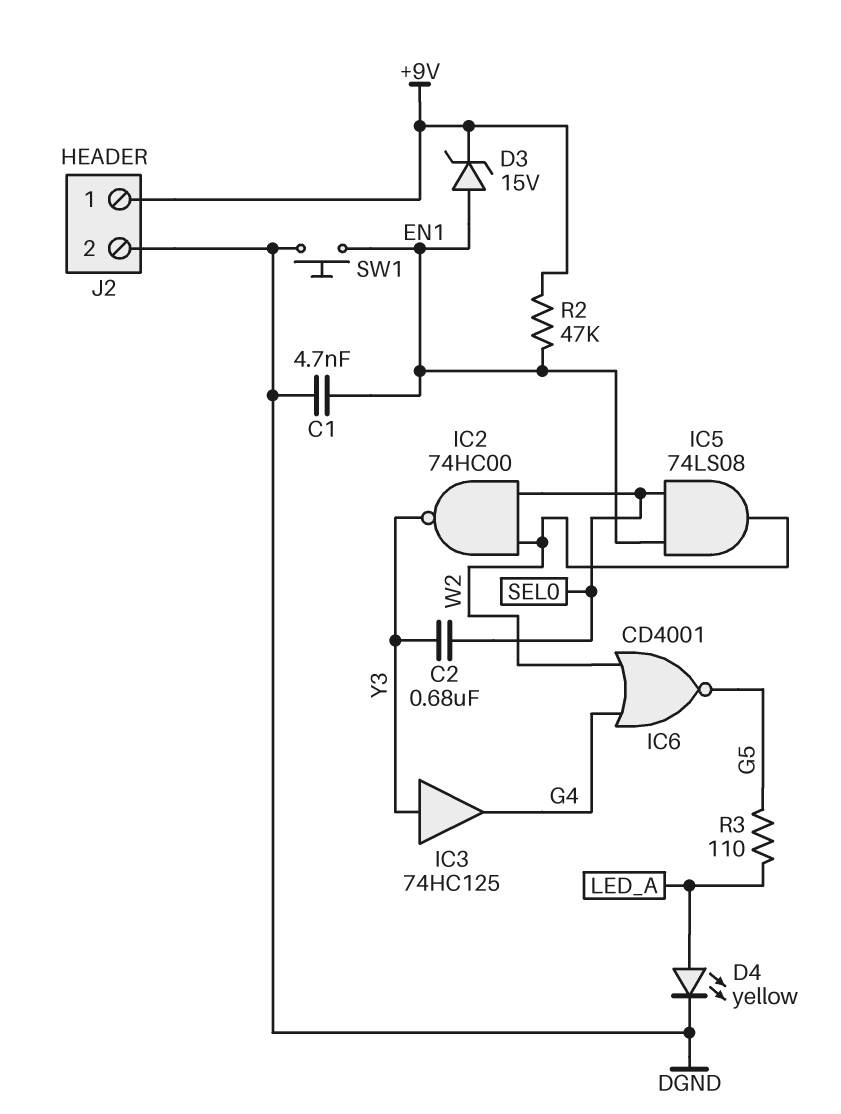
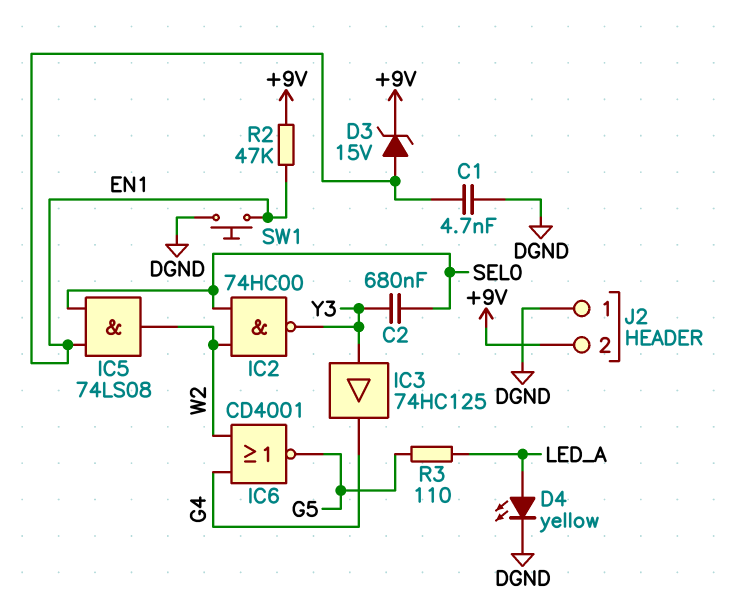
J2 pin 1: +9V -> DGND
J2 pin 2: DGND -> +9V

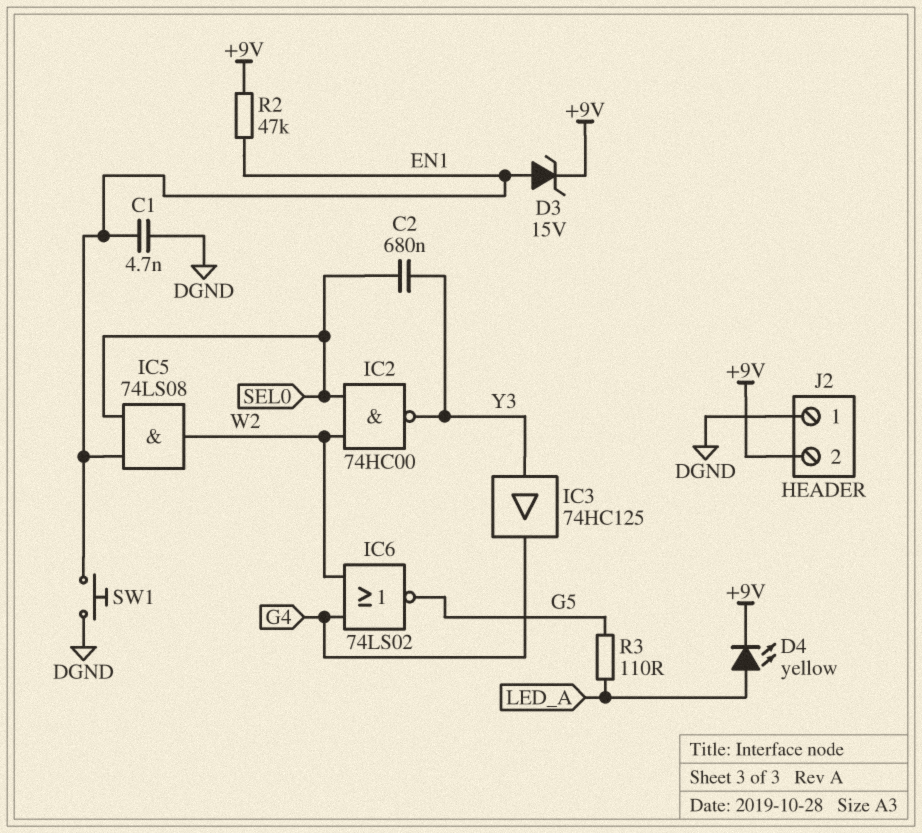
D4: LED yellow (A LED_A, K DGND) -> LED yellow (A LED_A, K +9V)
IC6: NOR CD4001 (in G4, in W2, out G5) -> NOR 74LS02 (in G4, in W2, out G5)

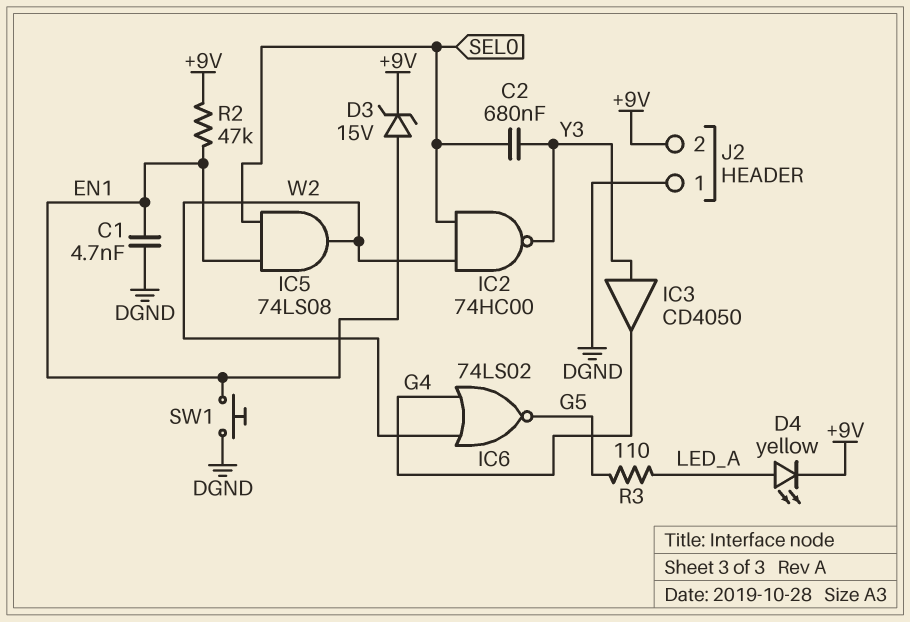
IC3: buffer 74HC125 (in Y3, out G4) -> buffer CD4050 (in Y3, out G4)

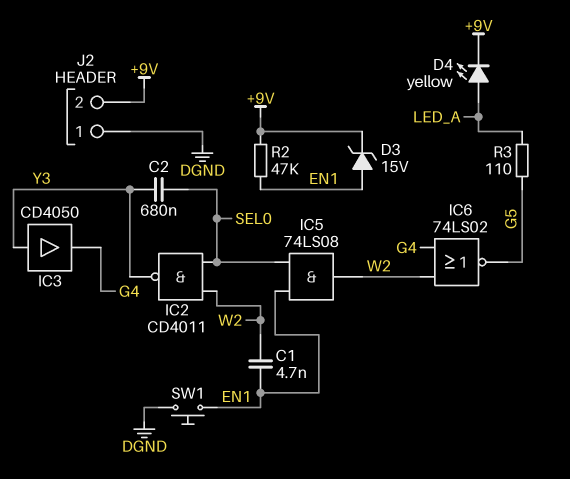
C1: 4.7nF (DGND, EN1) -> 4.7nF (EN1, W2)
IC2: NAND 74HC00 (in SEL0, in W2, out Y3) -> NAND CD4011 (in SEL0, in W2, out Y3)

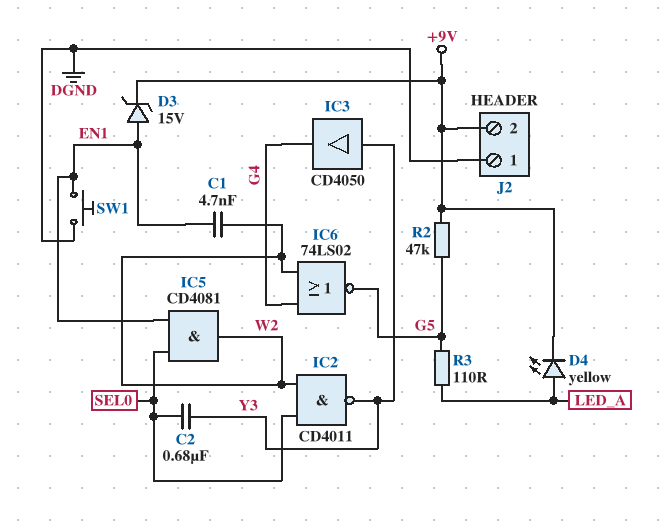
IC5: AND 74LS08 (in EN1, in SEL0, out W2) -> AND CD4081 (in EN1, in SEL0, out W2)
R2: 47k (+9V, EN1) -> 47k (+9V, G5)

